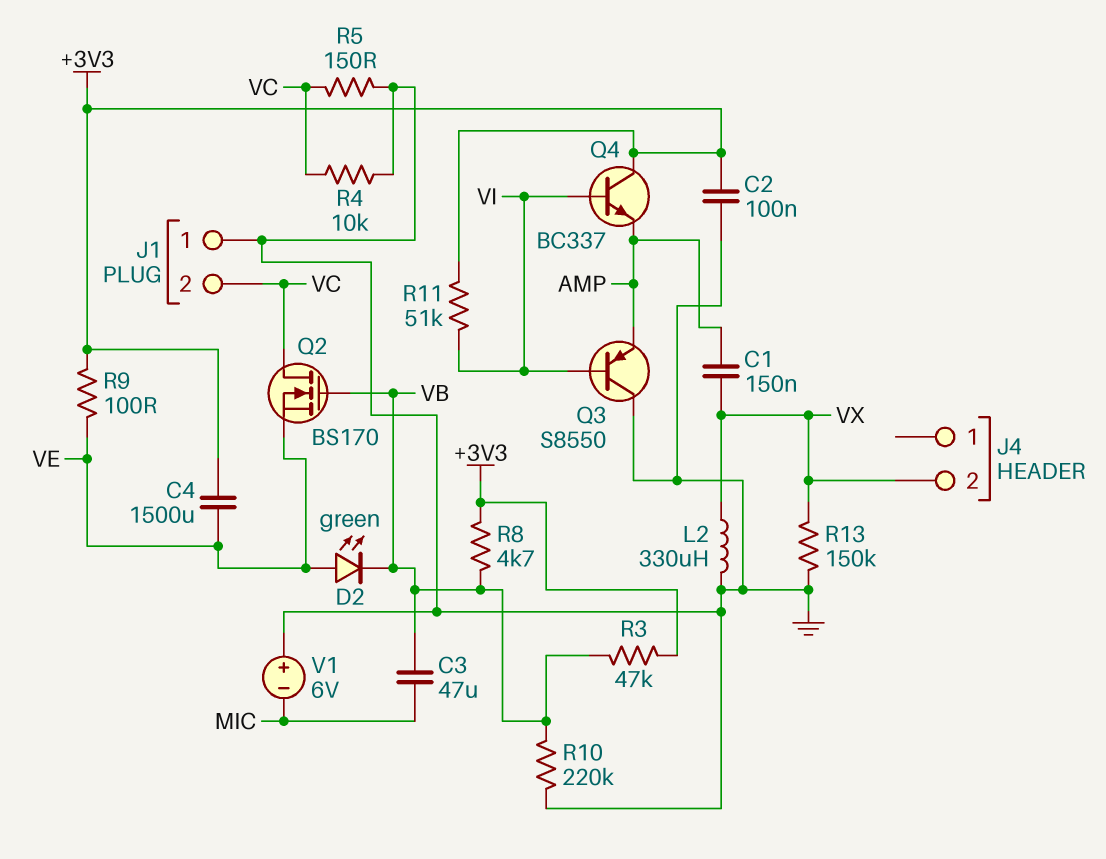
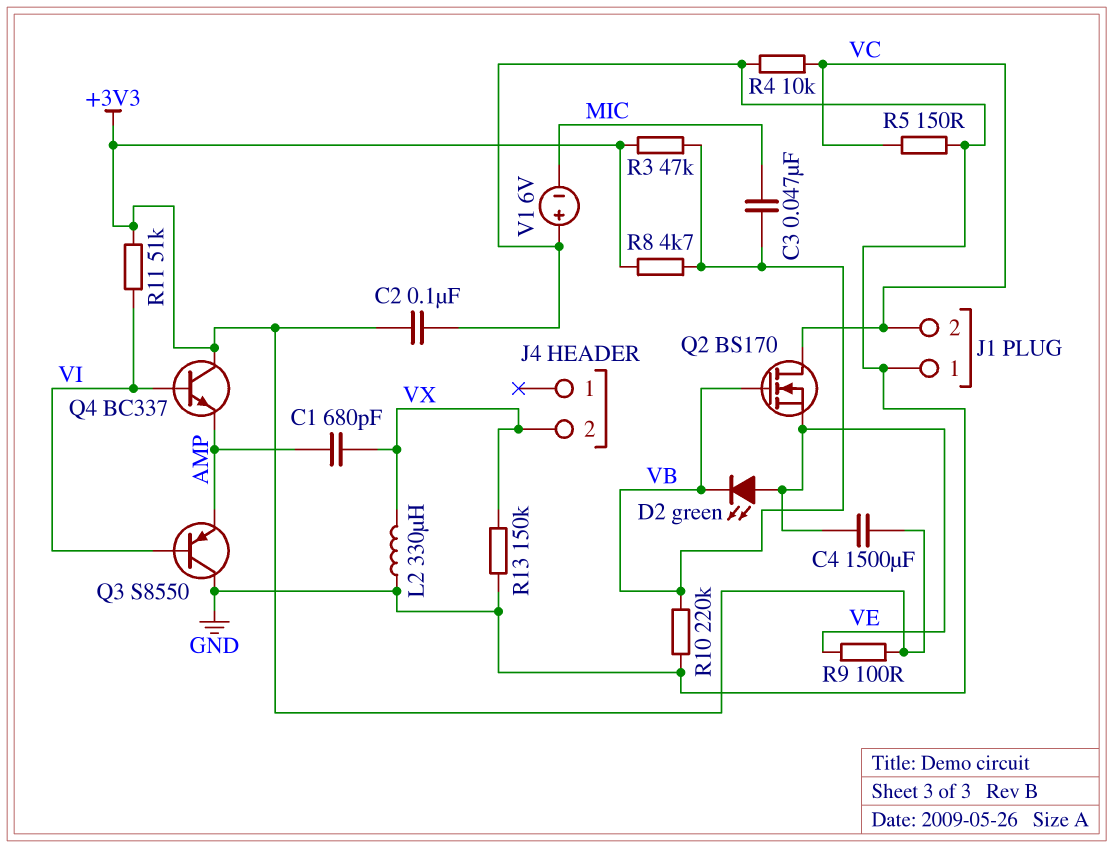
C1: 150nF (AMP, VX) -> 680pF (AMP, VX)
C3: 47uF (MIC, VB) -> 47nF (MIC, VB)

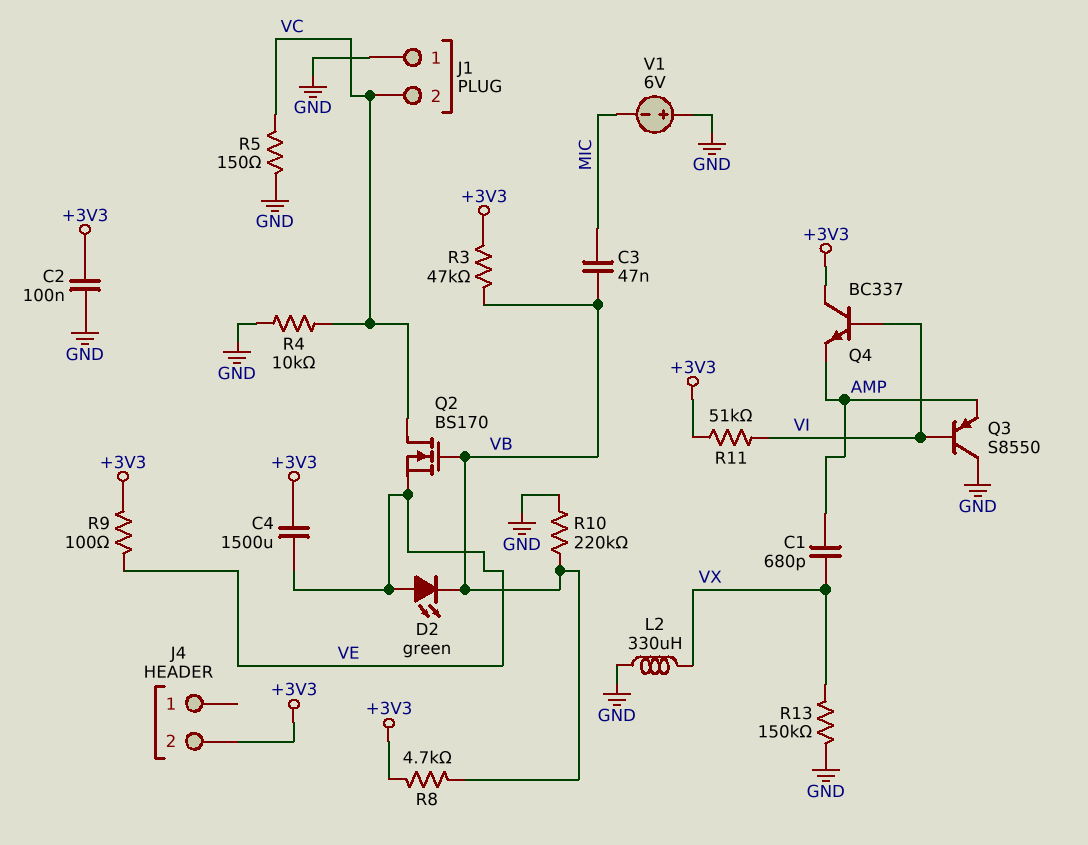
J4 pin 2: VX -> +3V3

